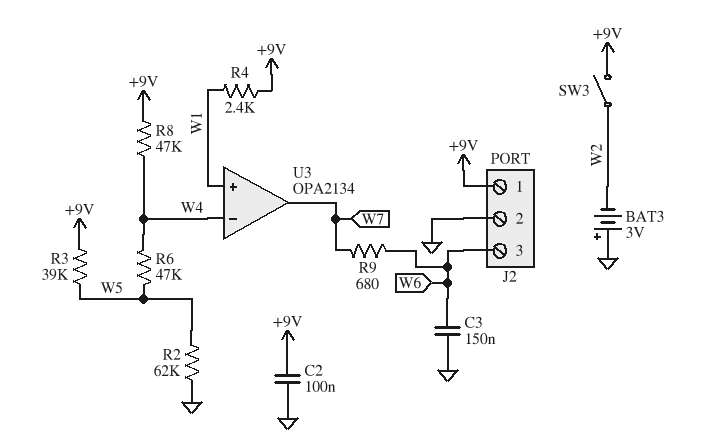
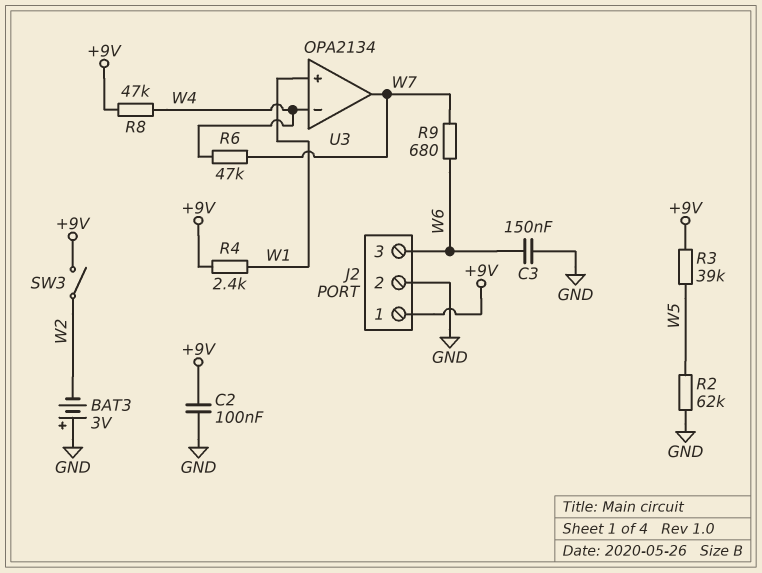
R6: 47k (W4, W5) -> 47k (W4, W7)

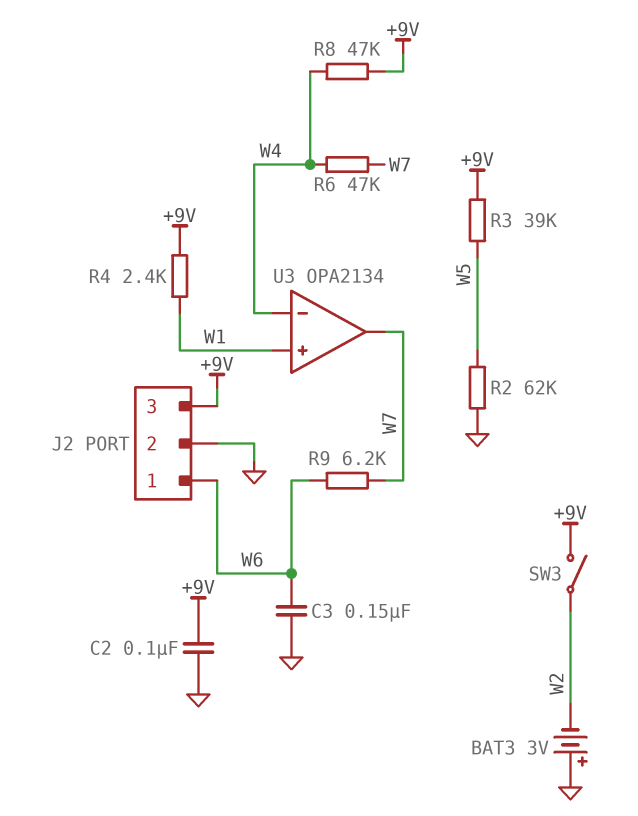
J2 pin 1: +9V -> W6
J2 pin 3: W6 -> +9V
R9: 680 (W6, W7) -> 6.2k (W6, W7)

